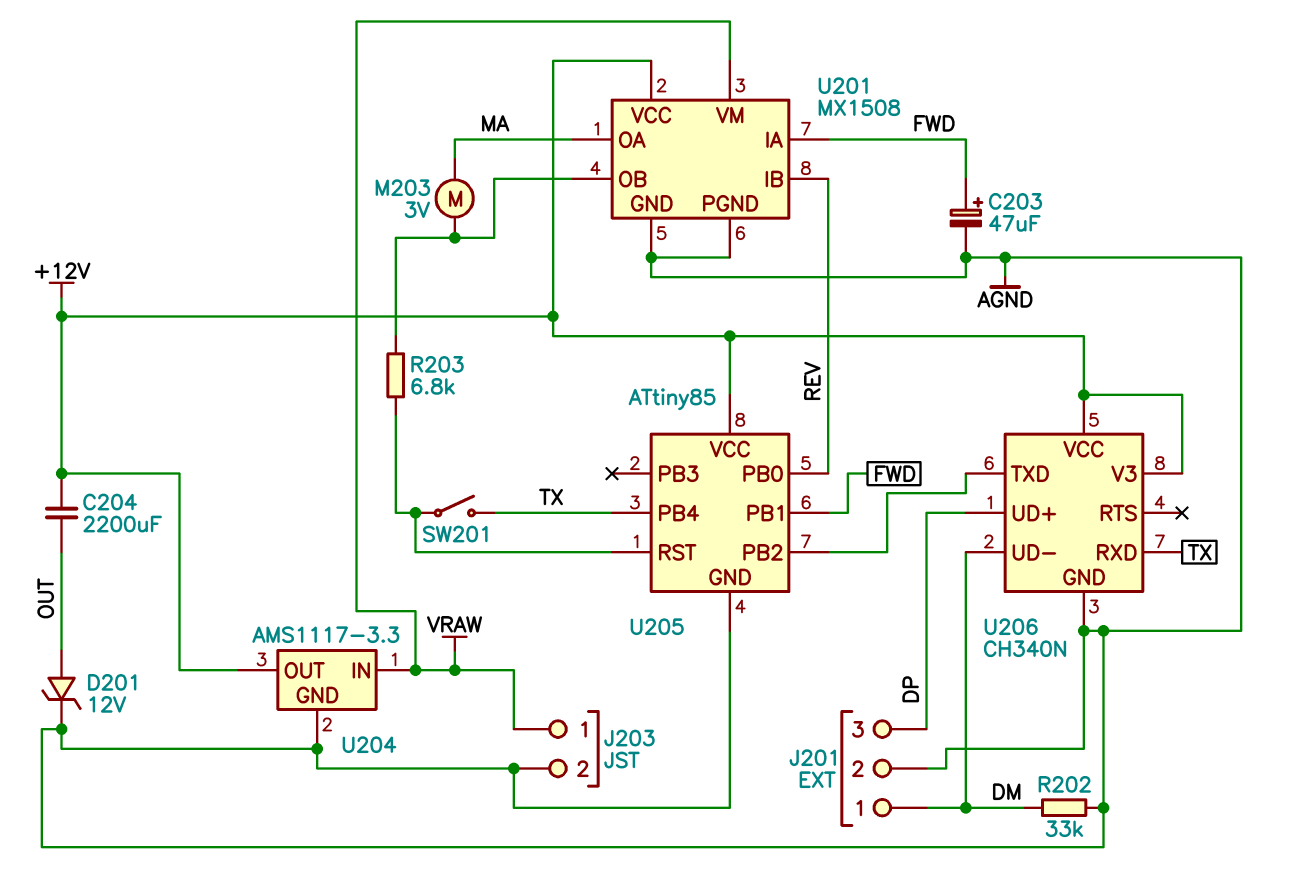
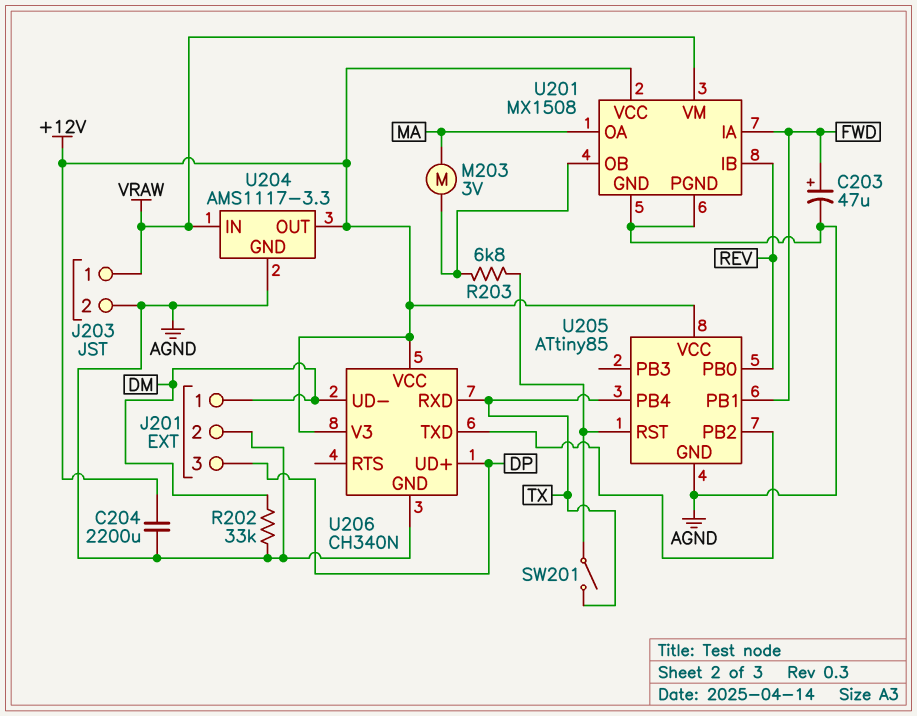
C204: 2200uF (+12V, OUT) -> 2200uF (+12V, AGND)
D201: zener 12V (A OUT, K AGND) -> none

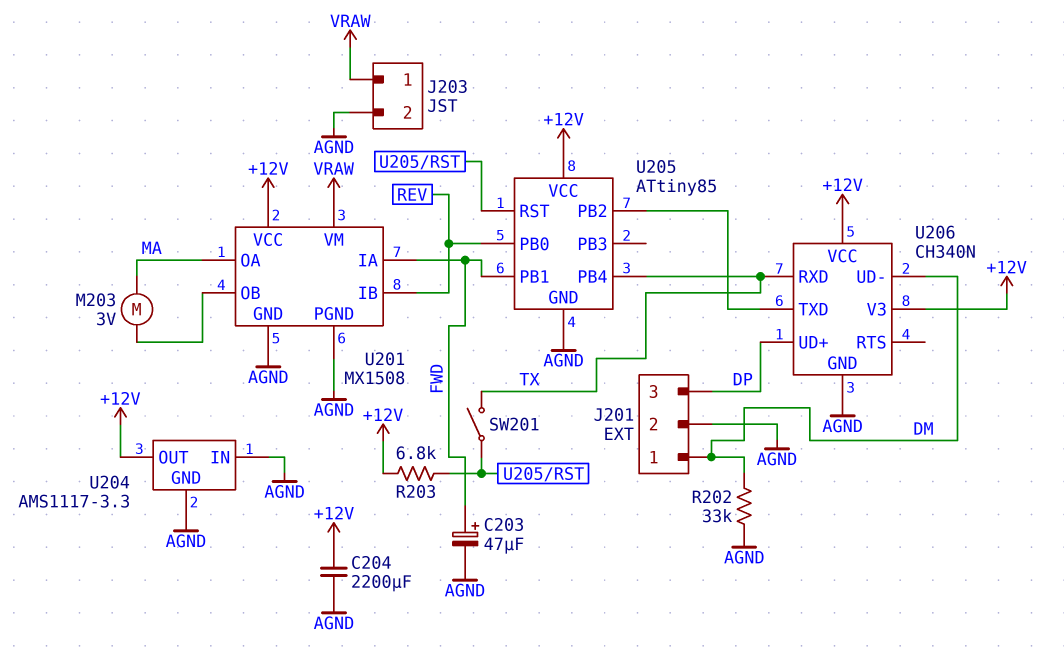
R203: 6.8k (U201/OB, U205/RST) -> 6.8k (+12V, U205/RST)
U204 pin IN: VRAW -> AGND

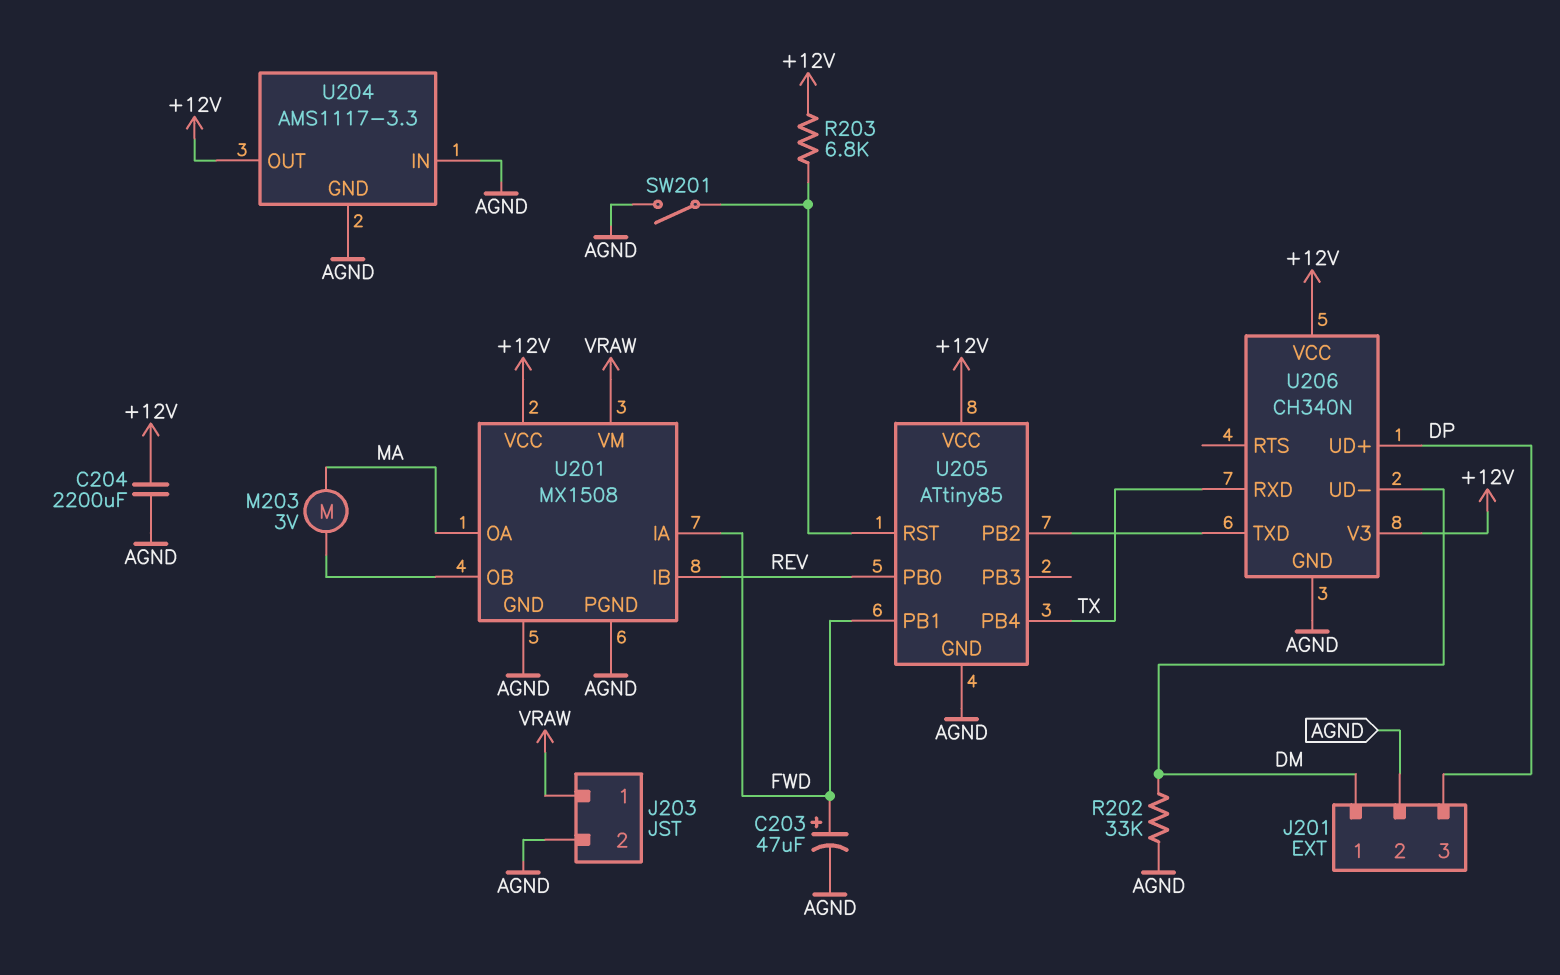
SW201: switch (TX, U205/RST) -> switch (AGND, U205/RST)

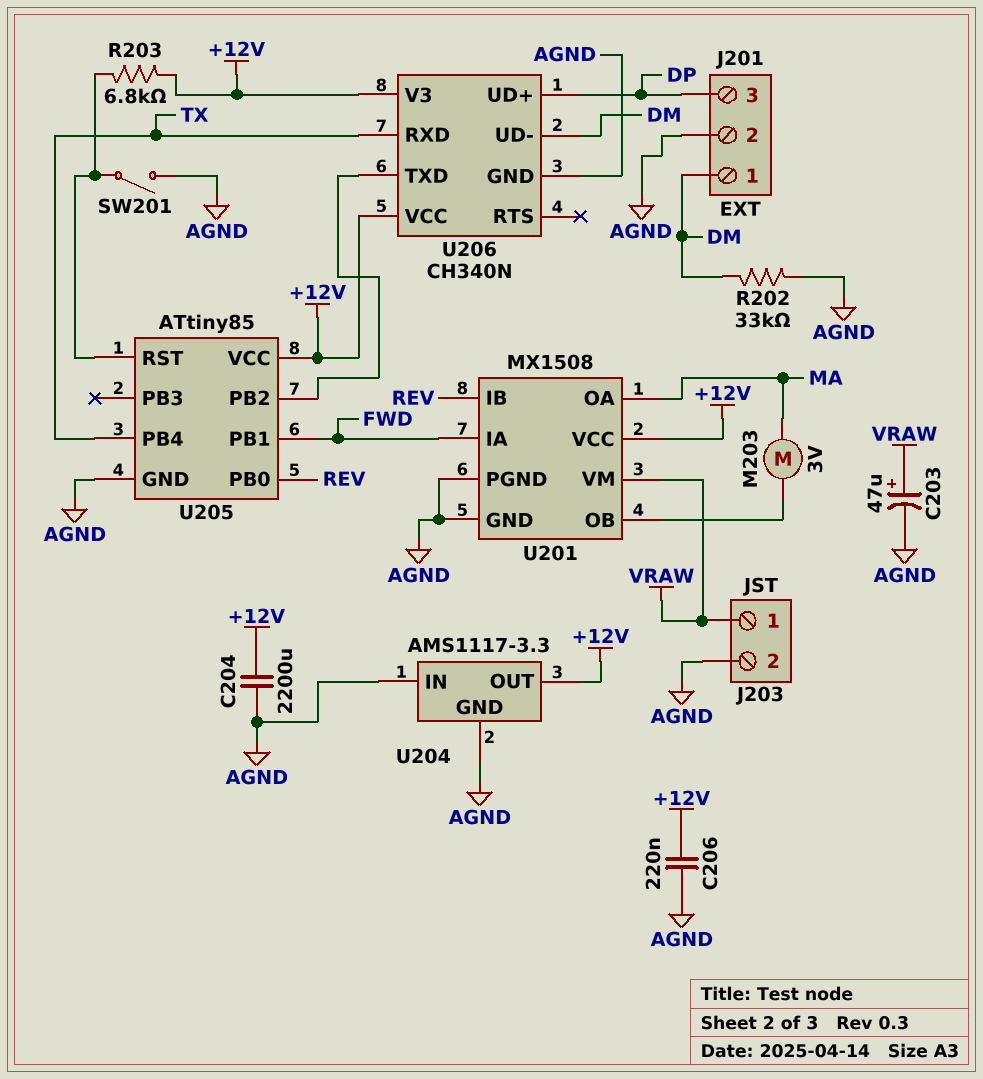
C203: 47uF (plus FWD, minus AGND) -> 47uF (plus VRAW, minus AGND)
C206: none -> 220nF (+12V, AGND)

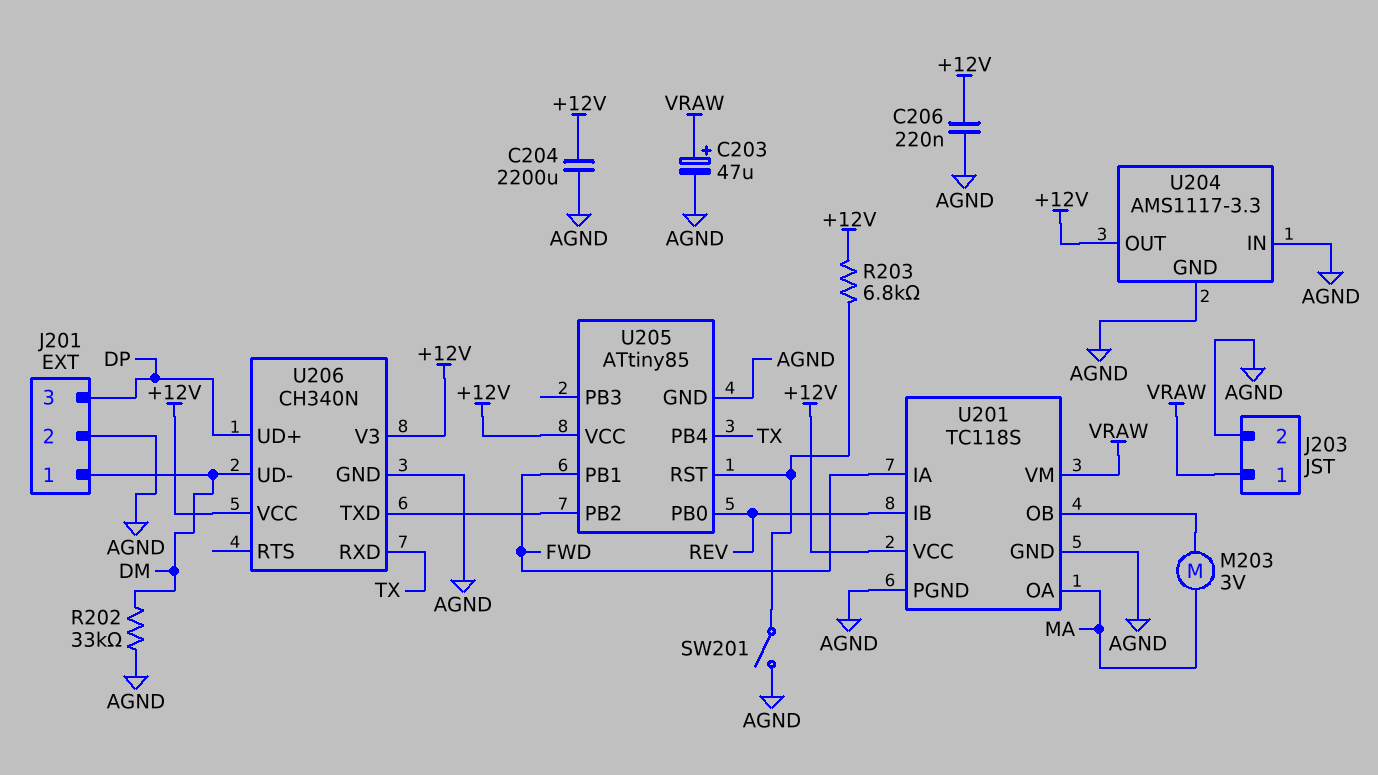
U201: MX1508 -> TC118S

